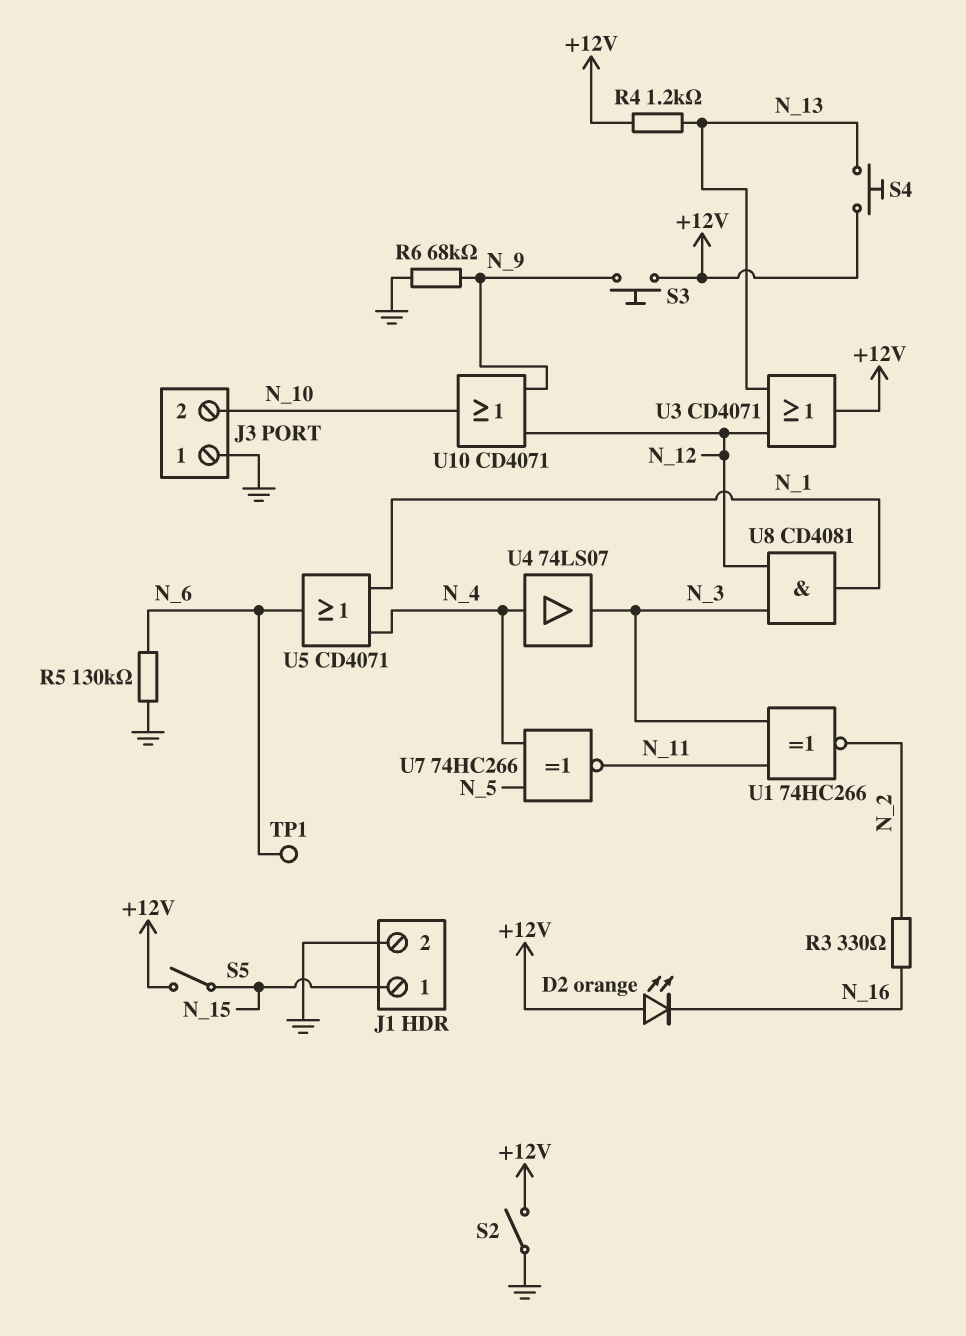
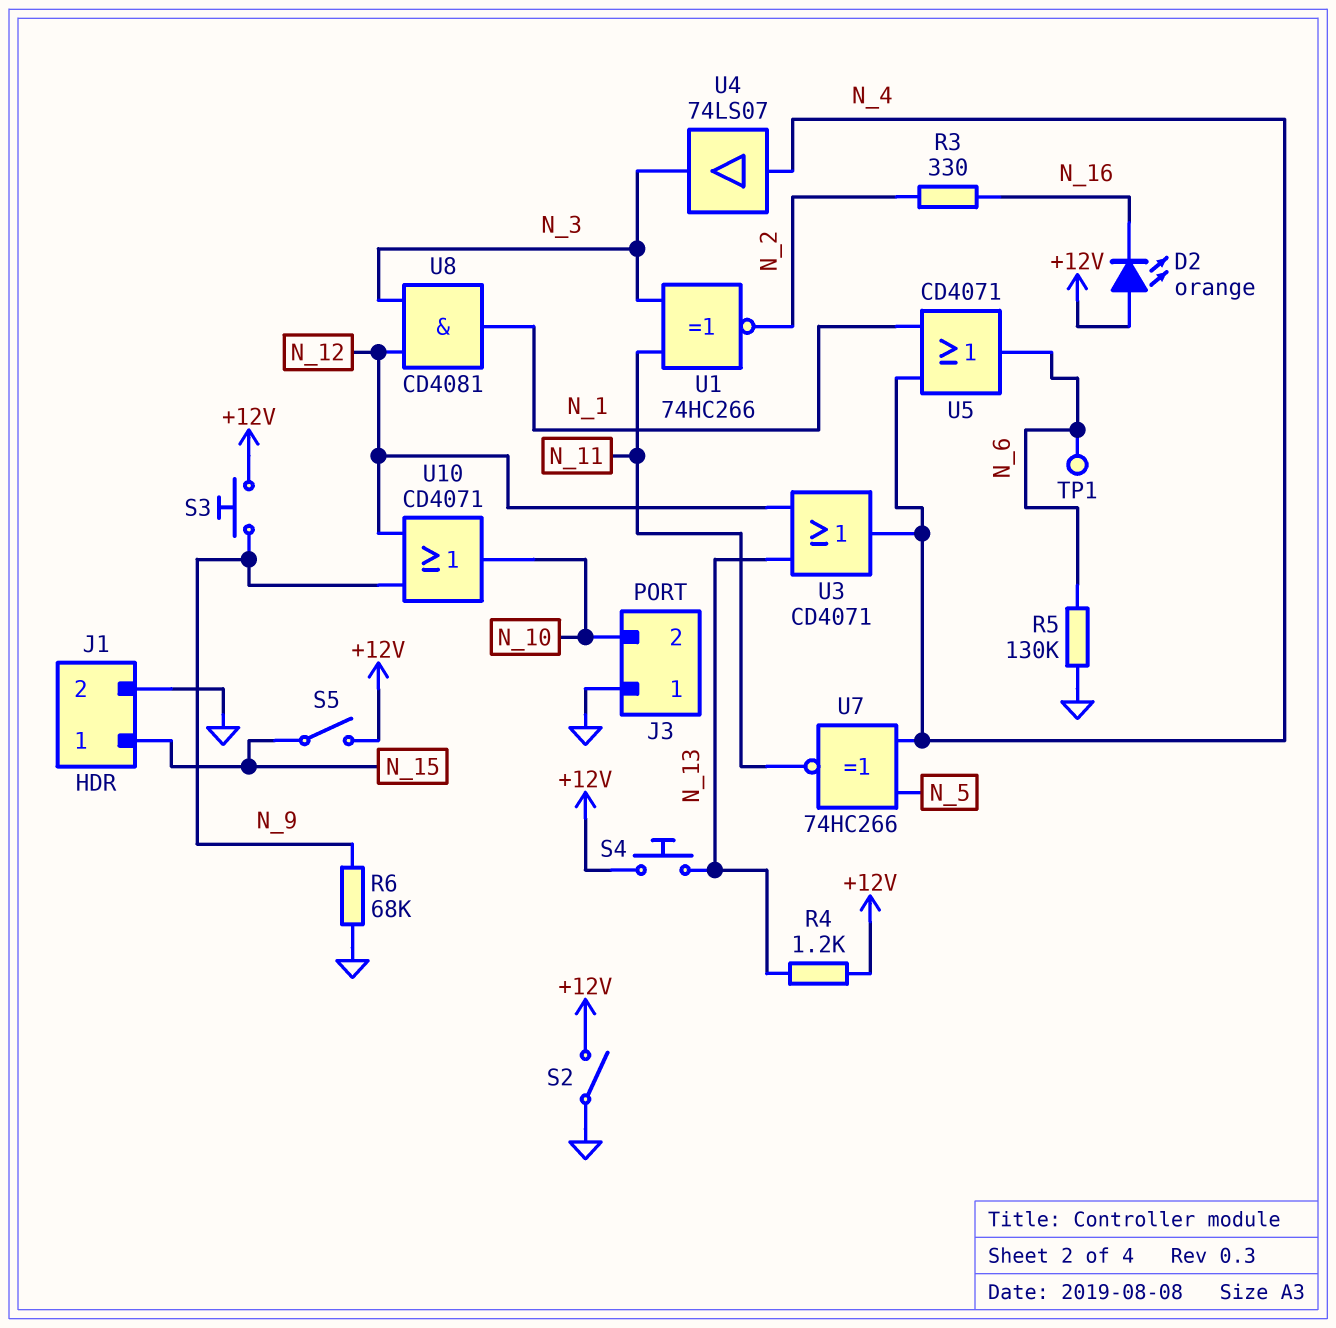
U3: OR CD4071 (in N_12, in N_13, out +12V) -> OR CD4071 (in N_12, in N_13, out N_4)

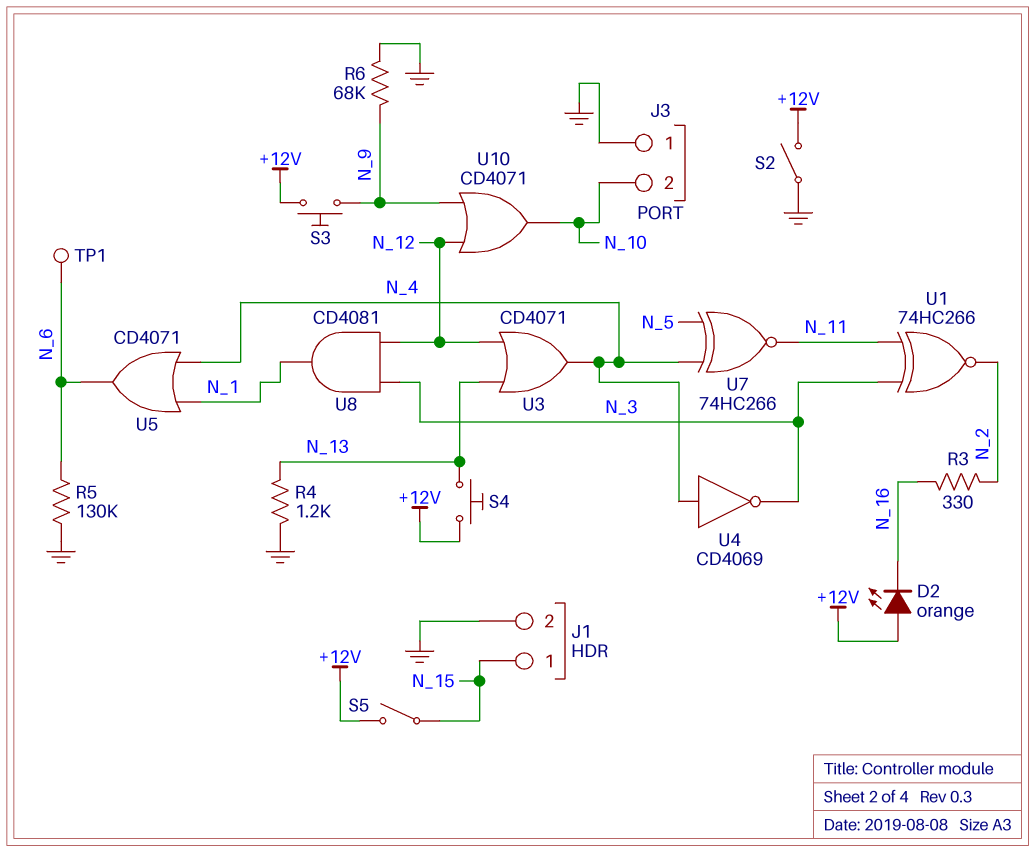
R4: 1.2k (+12V, N_13) -> 1.2k (GND, N_13)
U4: buffer 74LS07 (in N_4, out N_3) -> NOT CD4069 (in N_4, out N_3)

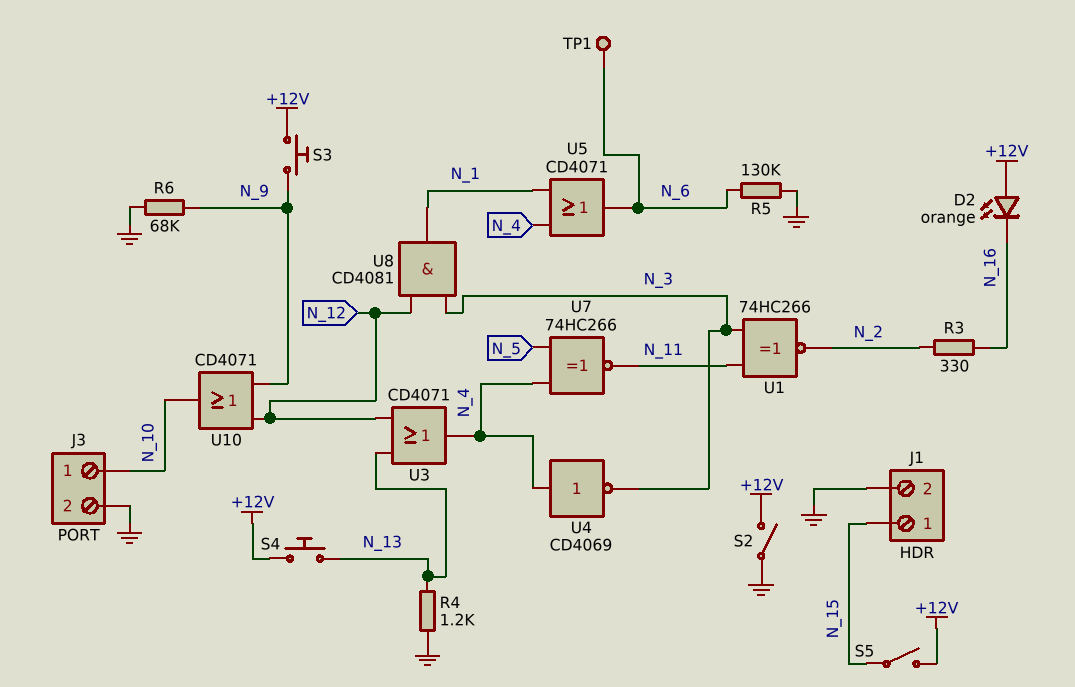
J3 pin 1: GND -> N_10
J3 pin 2: N_10 -> GND

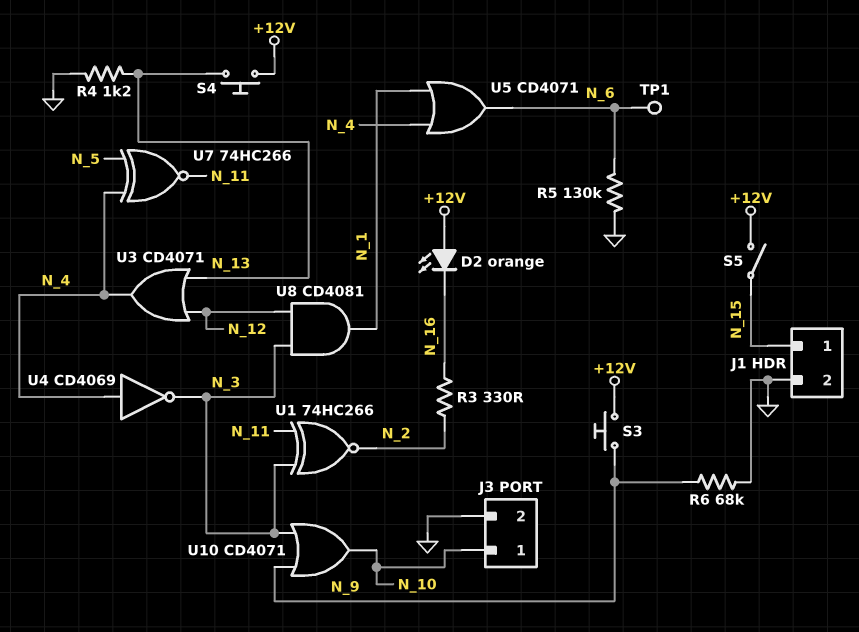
S2: switch (+12V, GND) -> none
U10: OR CD4071 (in N_9, in N_12, out N_10) -> OR CD4071 (in N_3, in N_9, out N_10)

